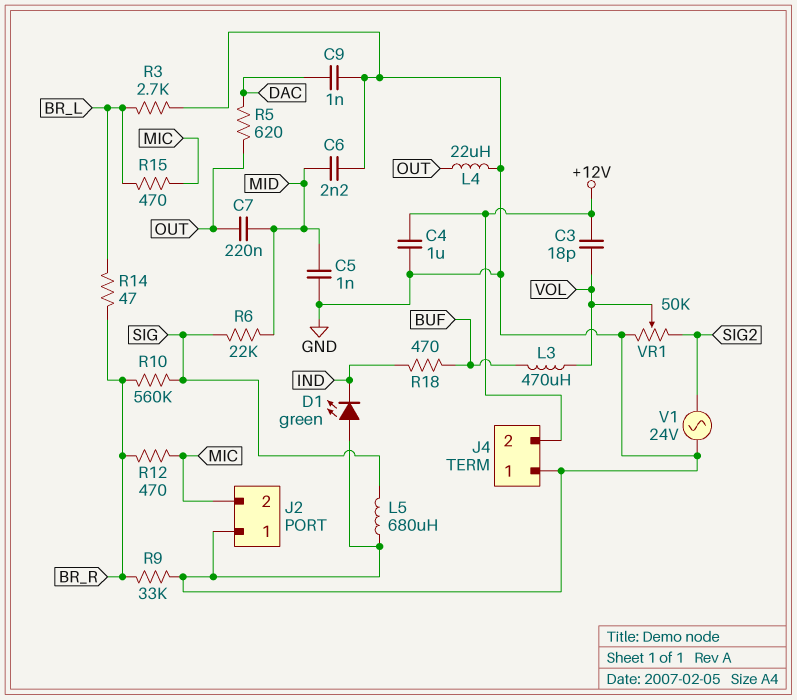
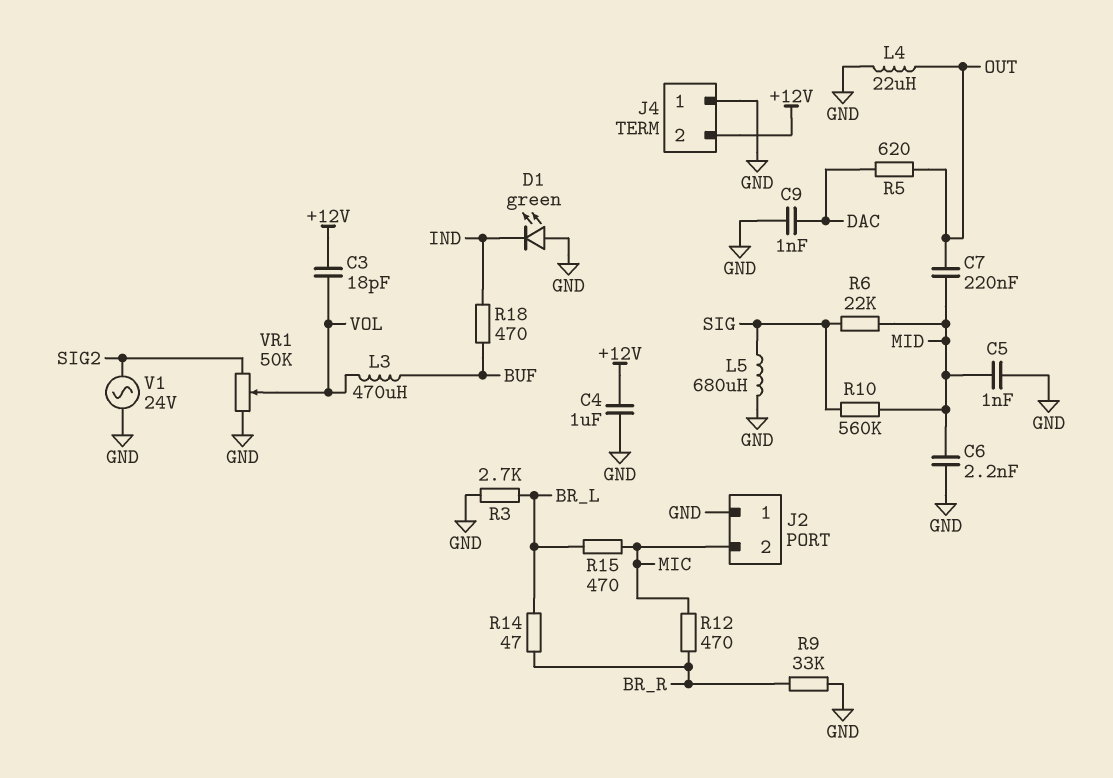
R10: 560k (BR_R, SIG) -> 560k (MID, SIG)

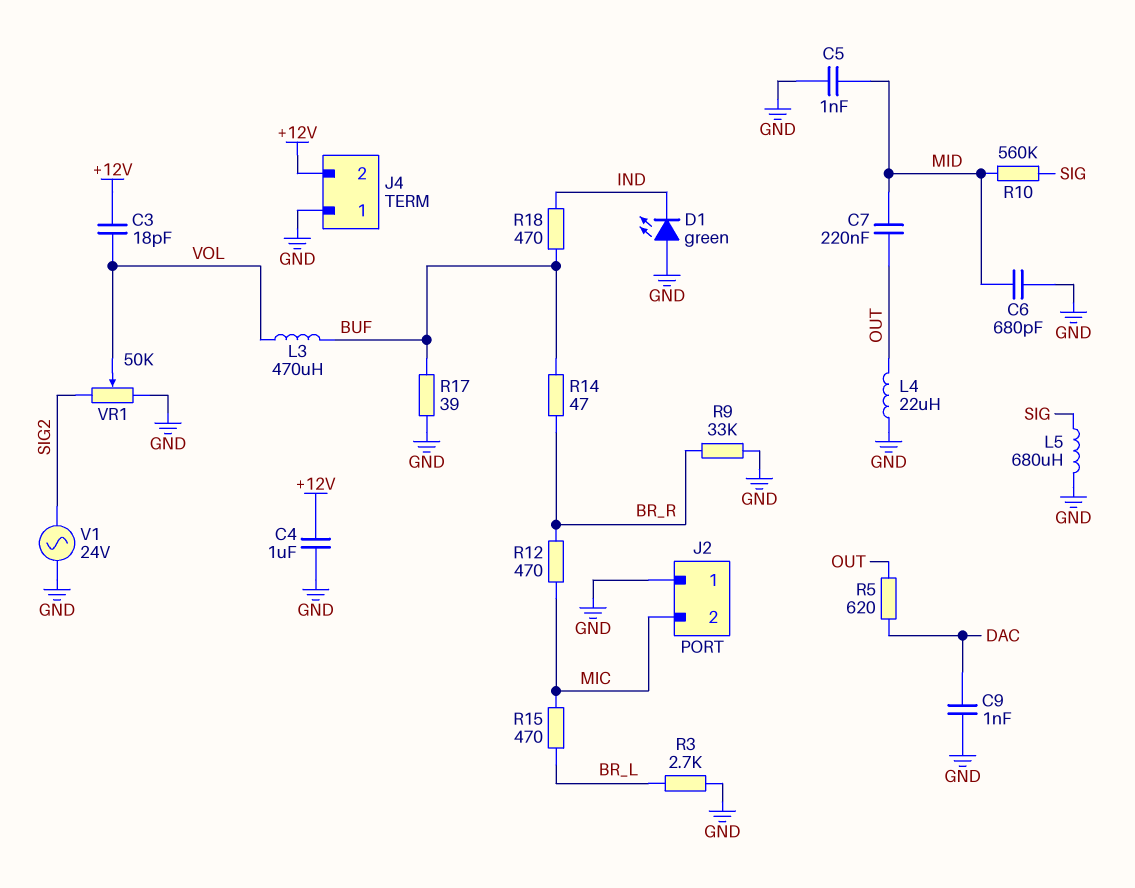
C6: 2.2nF (GND, MID) -> 680pF (GND, MID)
R6: 22k (MID, SIG) -> none
R14: 47 (BR_L, BR_R) -> 47 (BR_R, BUF)
R17: none -> 39 (BUF, GND)

